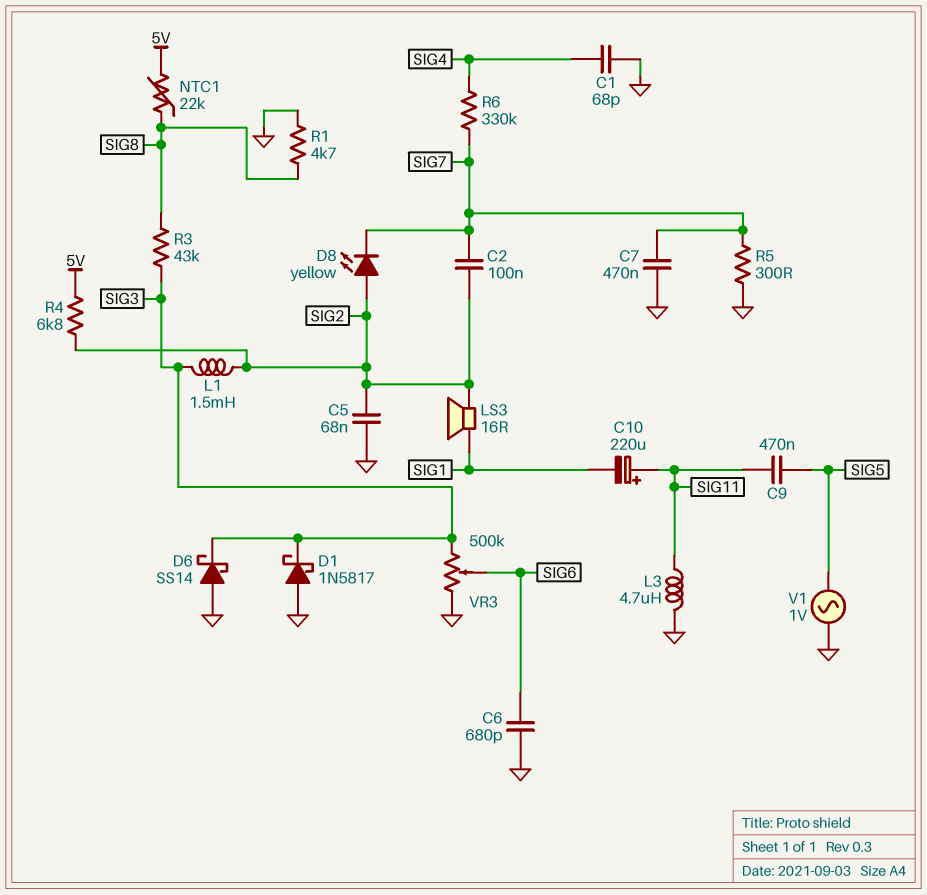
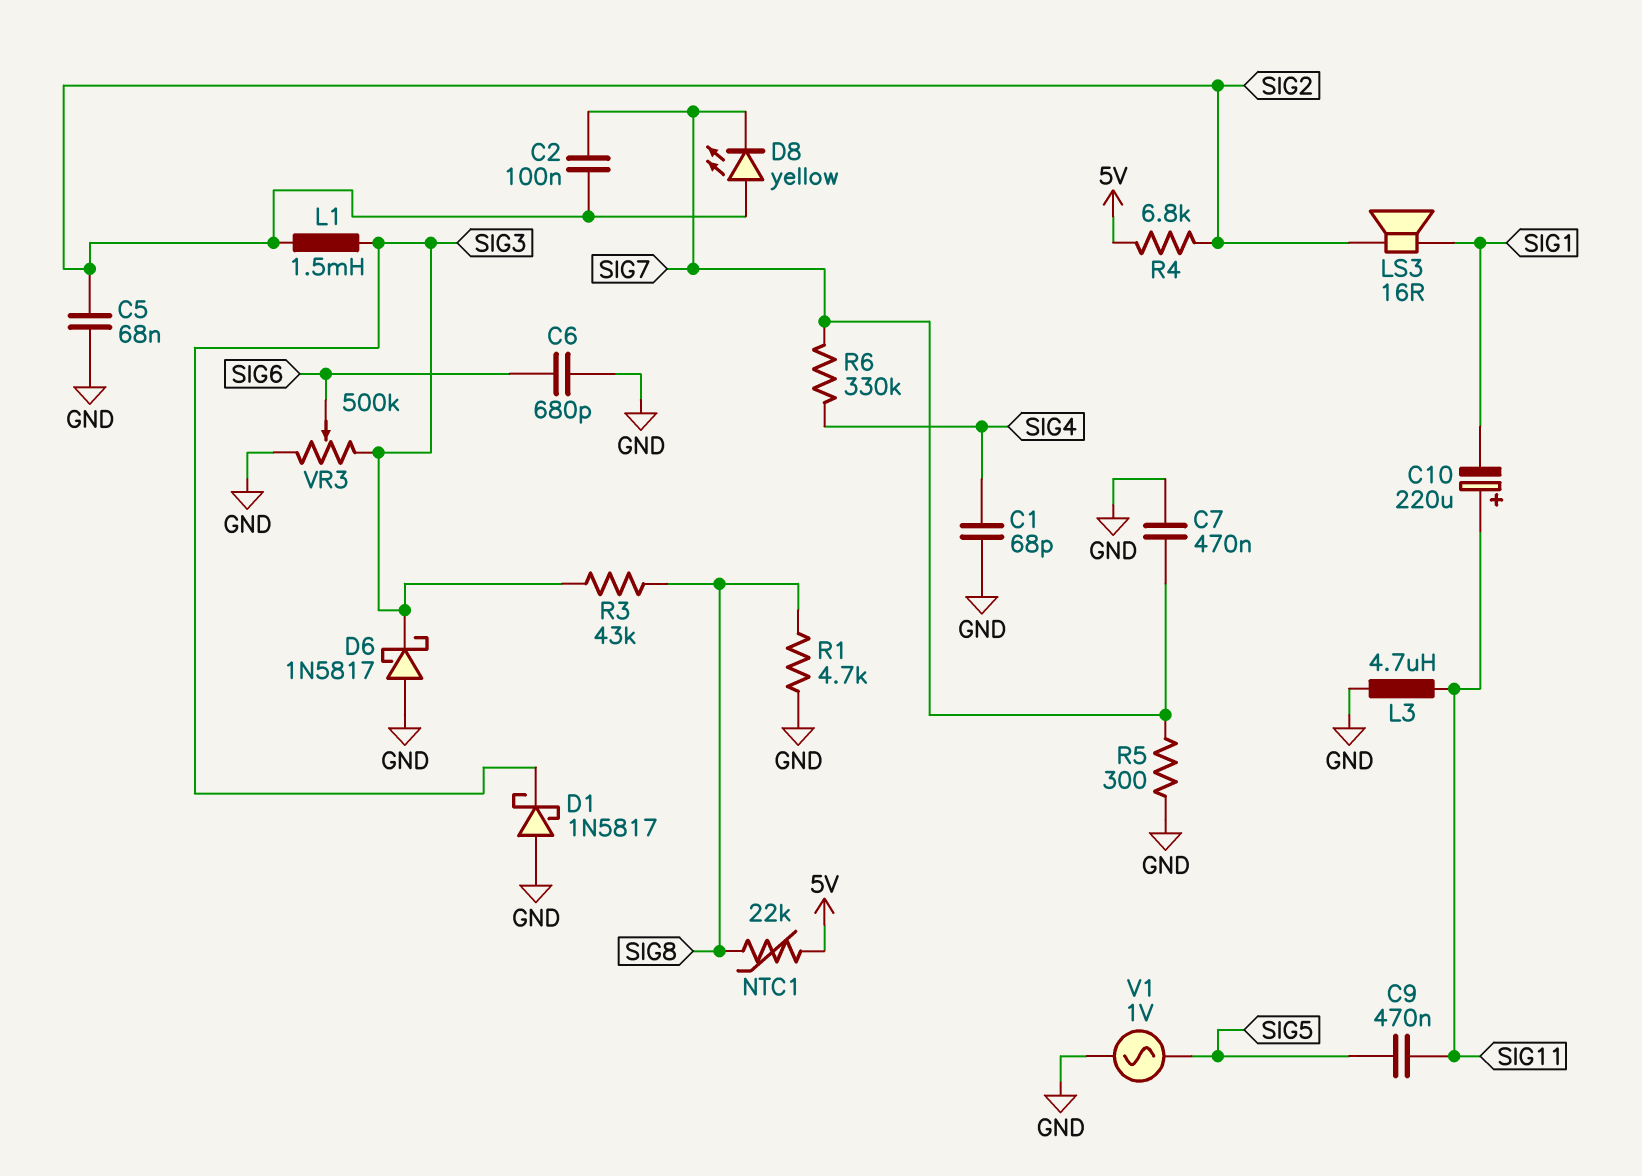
D6: schottky SS14 (A GND, K SIG3) -> schottky 1N5817 (A GND, K SIG3)

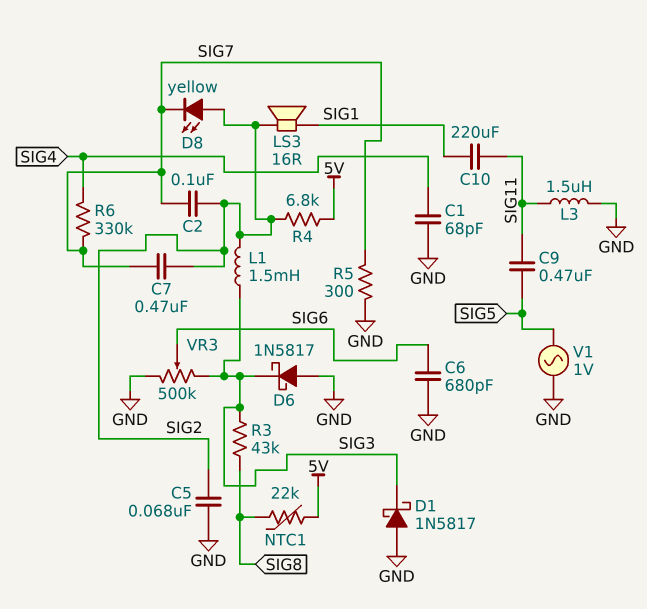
C7: 470nF (GND, SIG7) -> 470nF (SIG2, SIG7)
C10: 220uF (plus SIG11, minus SIG1) -> 220uF (SIG1, SIG11)
L3: 4.7uH (GND, SIG11) -> 1.5uH (GND, SIG11)
R1: 4.7k (GND, SIG8) -> none

